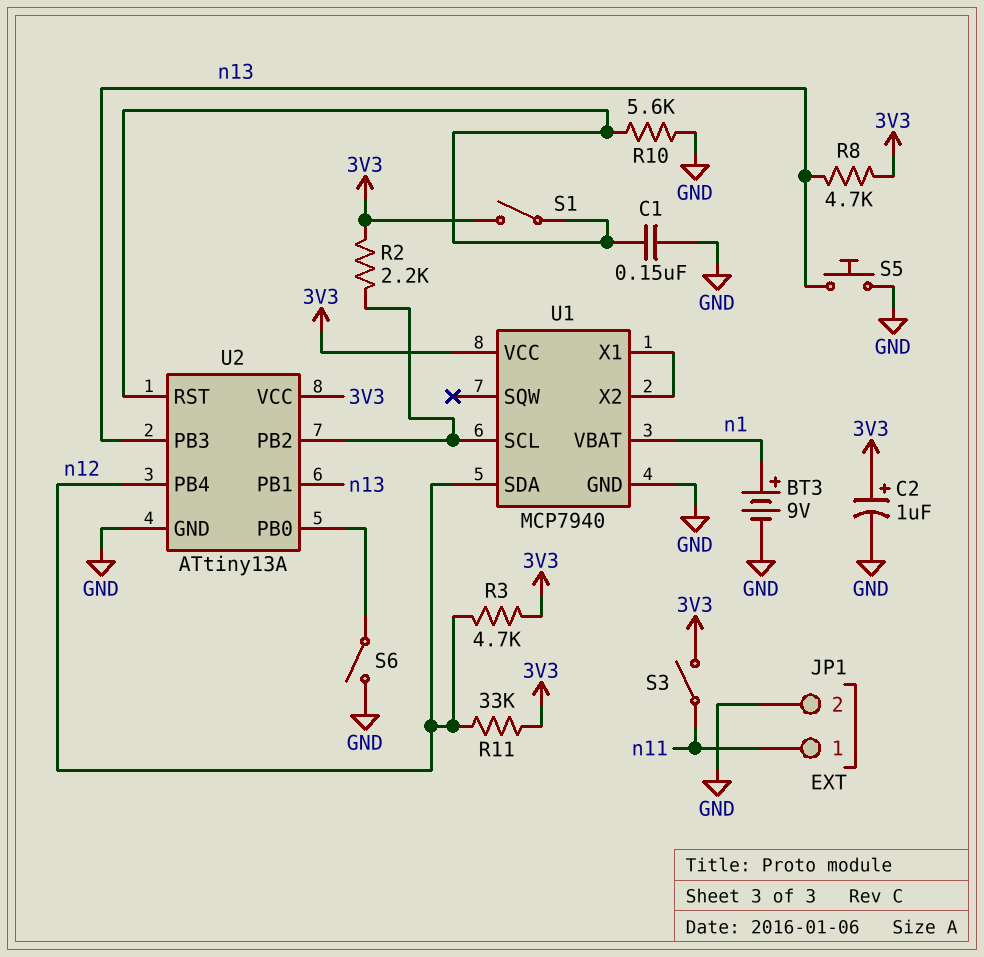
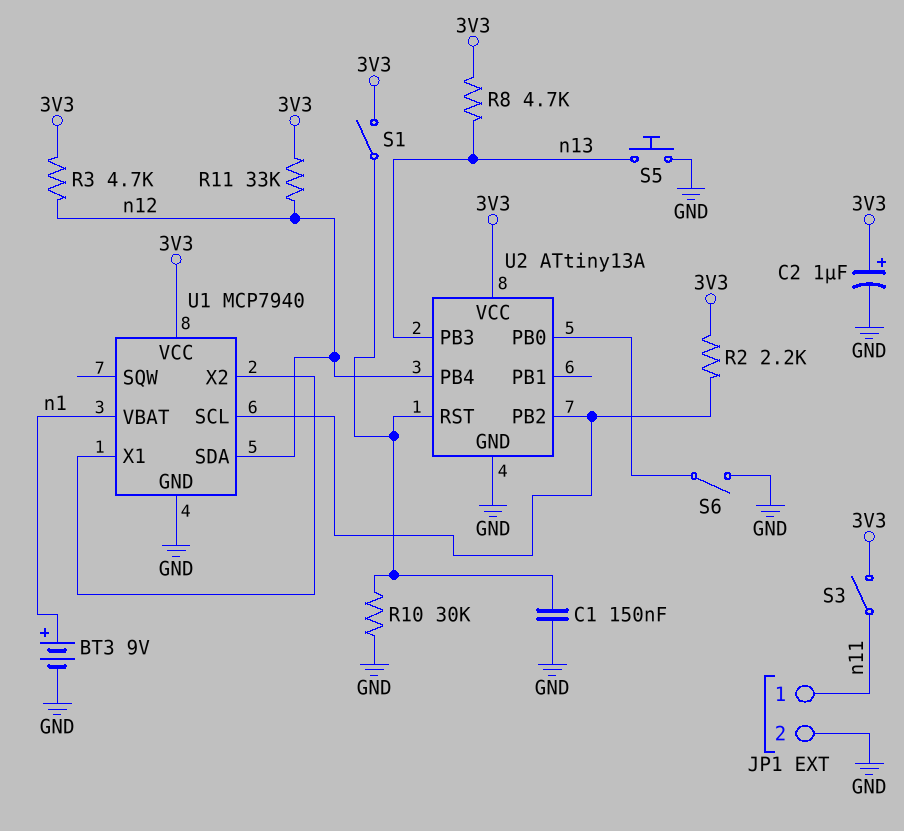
R10: 5.6k (GND, U2/RST) -> 30k (GND, U2/RST)
U2 pin PB1: n13 -> none

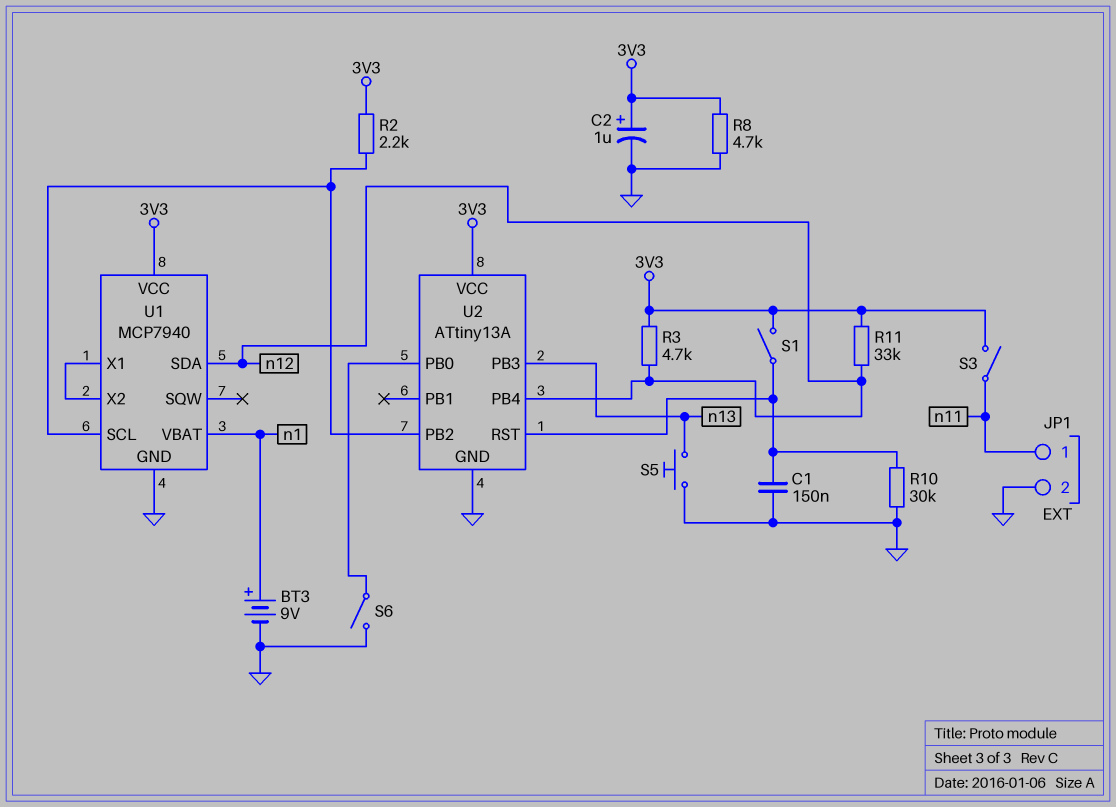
R8: 4.7k (3V3, n13) -> 4.7k (3V3, GND)

